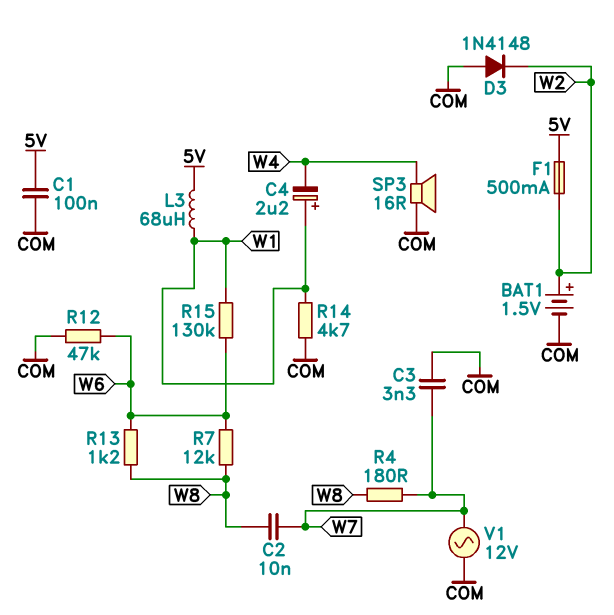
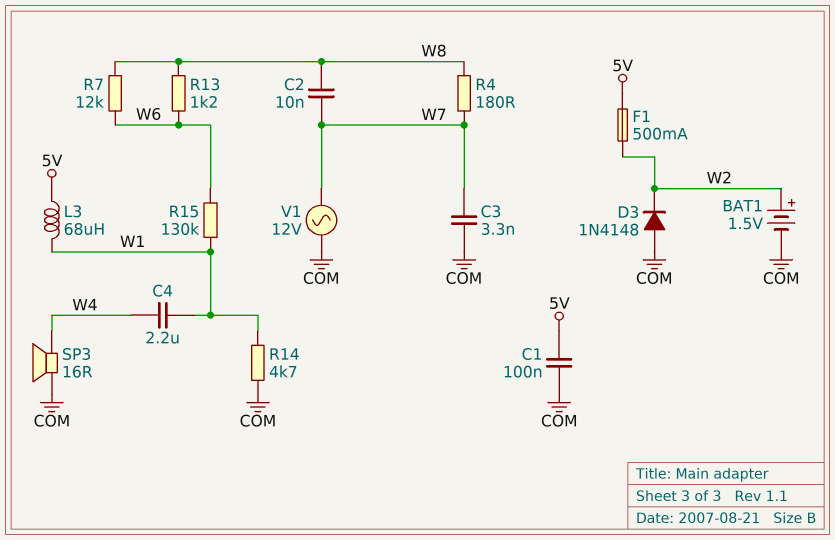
C4: 2.2uF (plus W1, minus W4) -> 2.2uF (W1, W4)
R12: 47k (COM, W6) -> none

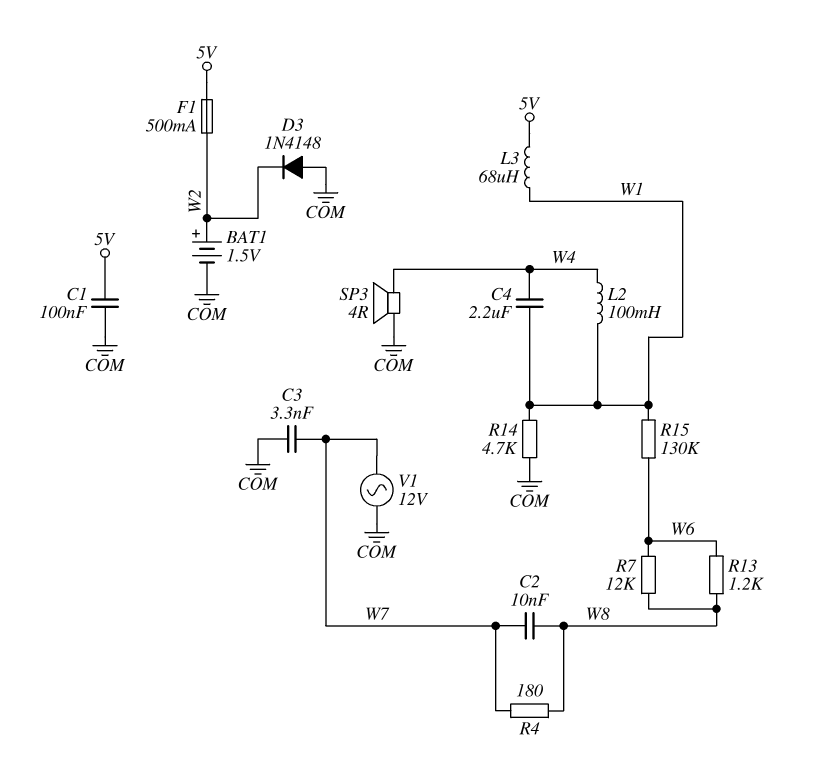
L2: none -> 100mH (W1, W4)
SP3: speaker 16R (COM, W4) -> speaker 4R (COM, W4)

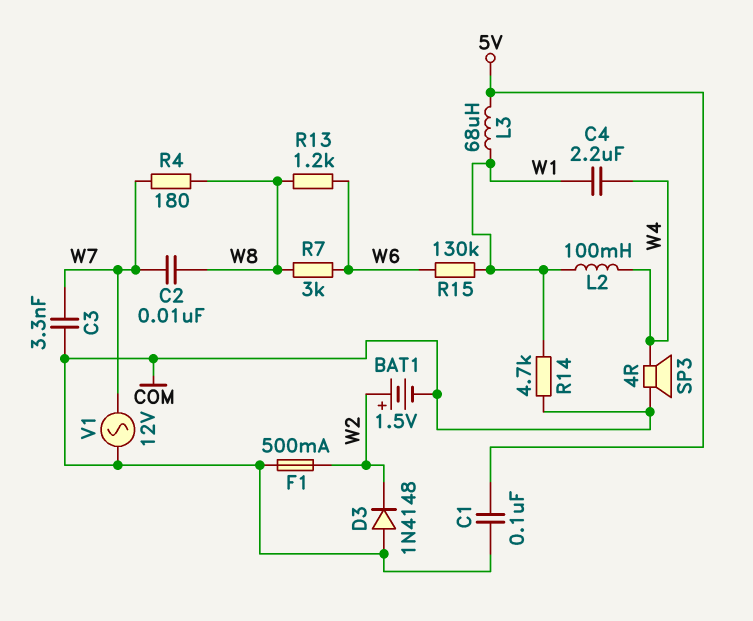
F1: 500mA (5V, W2) -> 500mA (COM, W2)
R7: 12k (W6, W8) -> 3k (W6, W8)

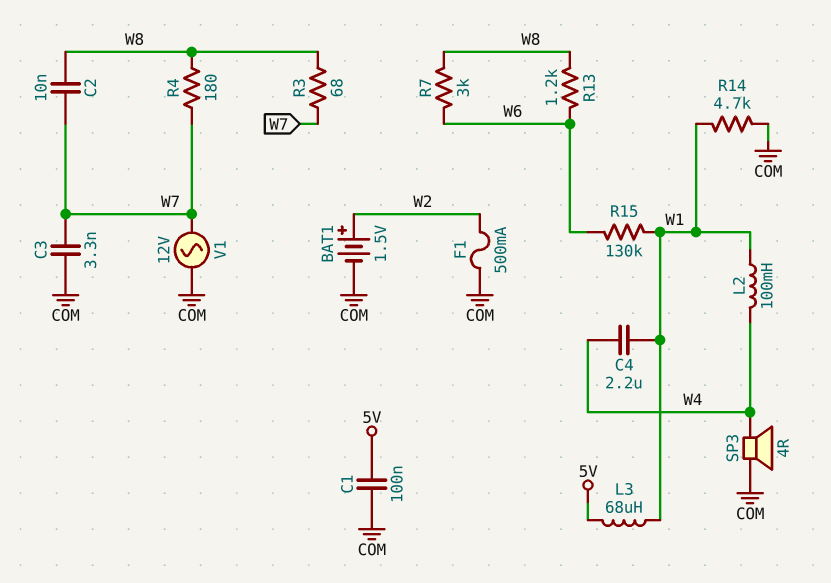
D3: diode 1N4148 (A COM, K W2) -> none
R3: none -> 68 (W7, W8)

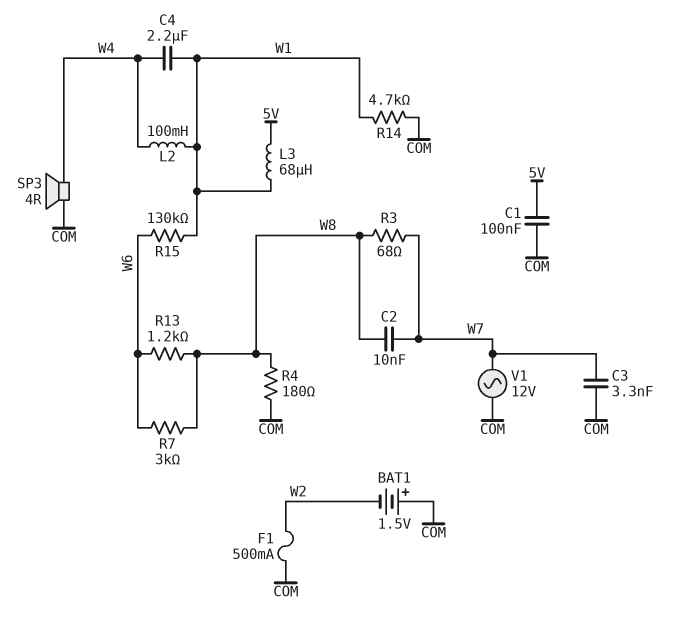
BAT1: 1.5V (plus W2, minus COM) -> 1.5V (plus COM, minus W2)
R4: 180 (W7, W8) -> 180 (COM, W8)

